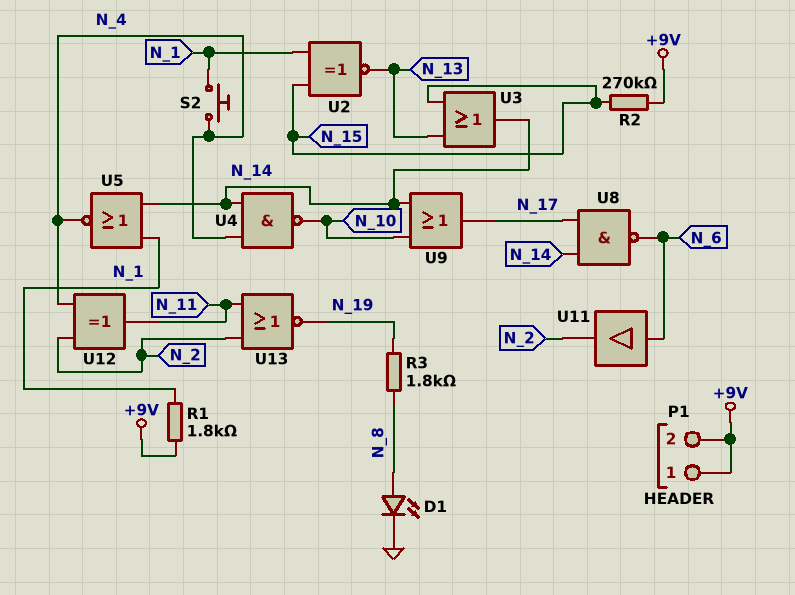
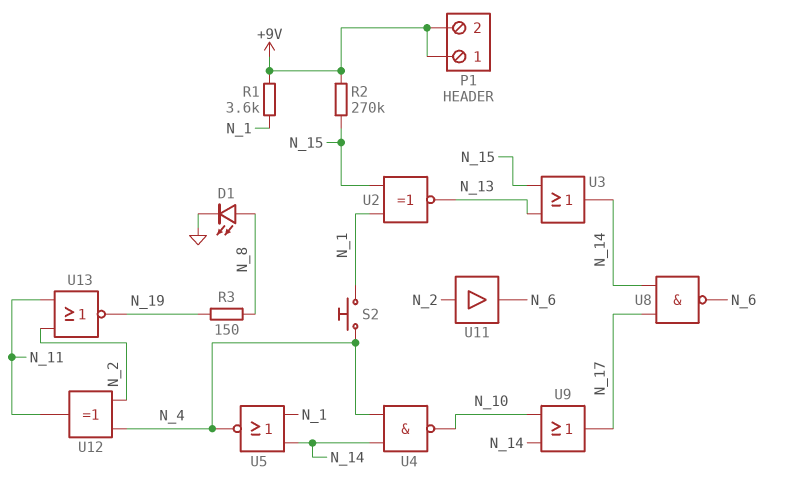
R1: 1.8k (+9V, N_1) -> 3.6k (+9V, N_1)
R3: 1.8k (N_8, N_19) -> 150 (N_8, N_19)
U11: buffer (in N_6, out N_2) -> buffer (in N_2, out N_6)

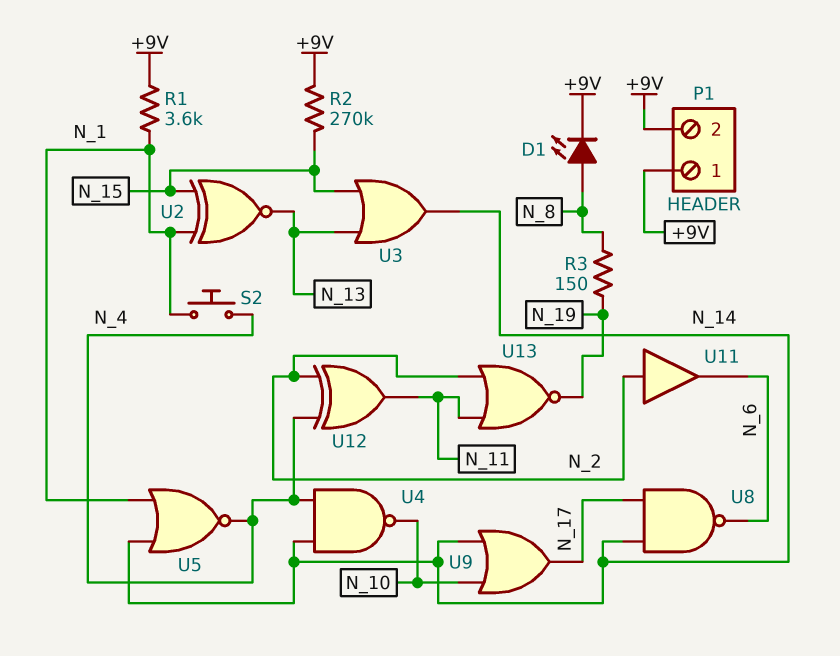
D1: LED (A N_8, K GND) -> LED (A N_8, K +9V)

